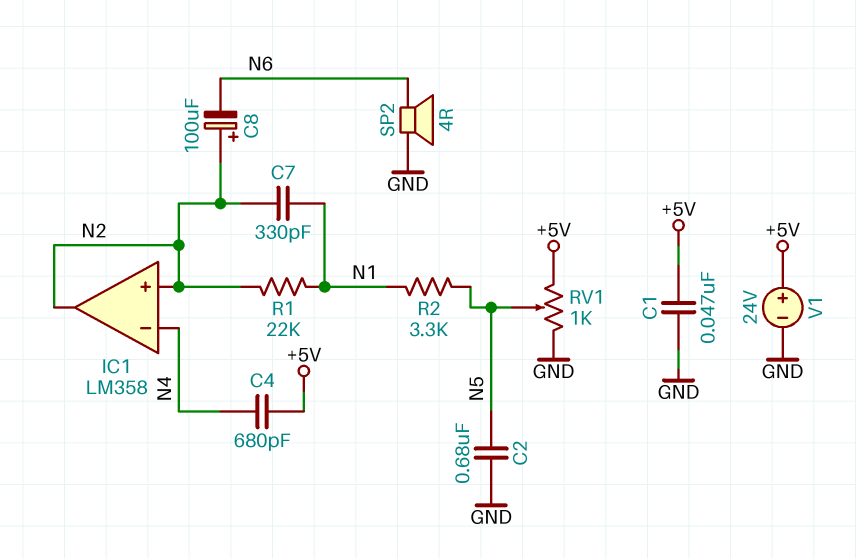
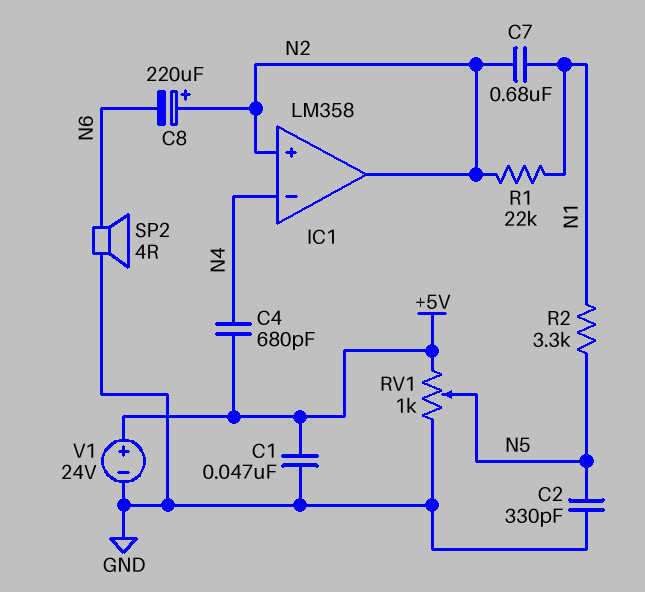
C2: 680nF (GND, N5) -> 330pF (GND, N5)
C7: 330pF (N1, N2) -> 680nF (N1, N2)
C8: 100uF (plus N2, minus N6) -> 220uF (plus N2, minus N6)

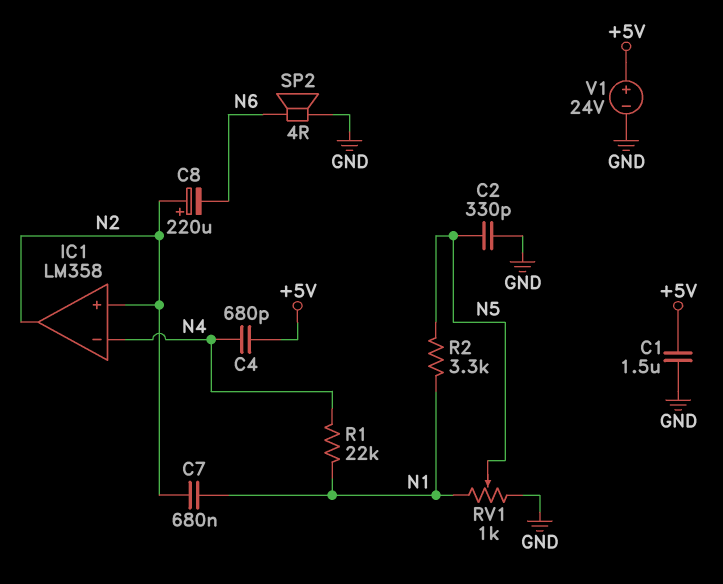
C1: 47nF (+5V, GND) -> 1.5uF (+5V, GND)
R1: 22k (N1, N2) -> 22k (N1, N4)
RV1: 1k (+5V, GND, wiper N5) -> 1k (GND, N1, wiper N5)

